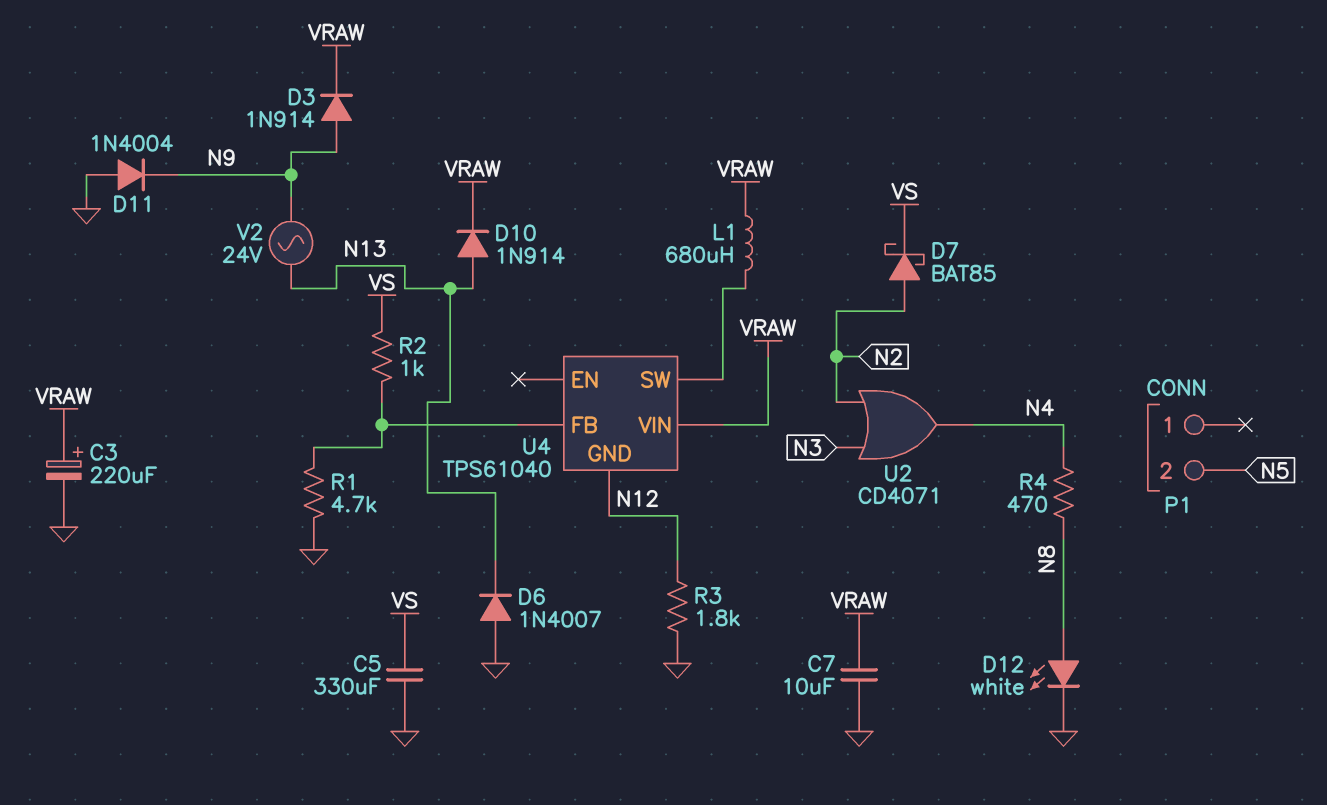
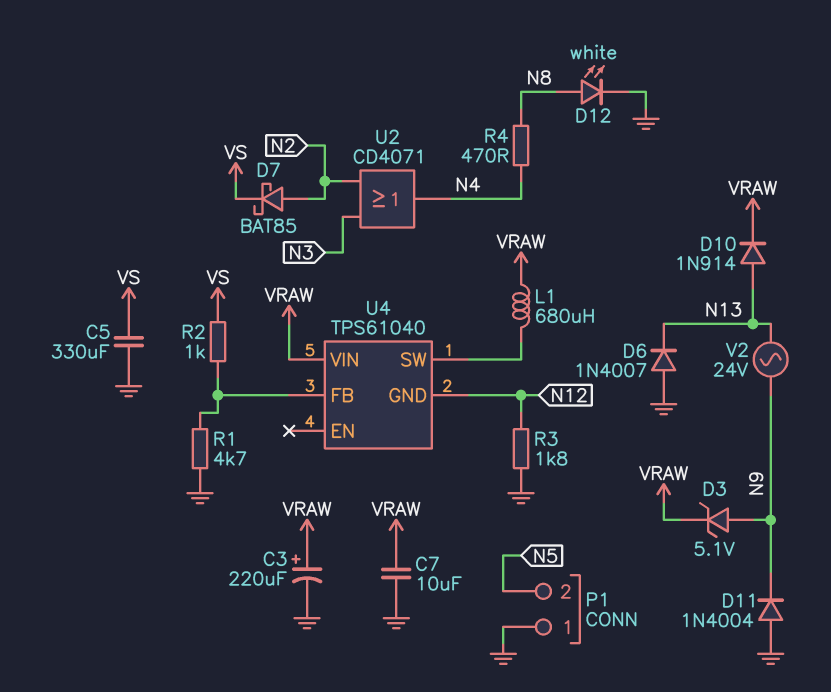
D3: diode 1N914 (A N9, K VRAW) -> zener 5.1V (A N9, K VRAW)
P1 pin 1: none -> GND

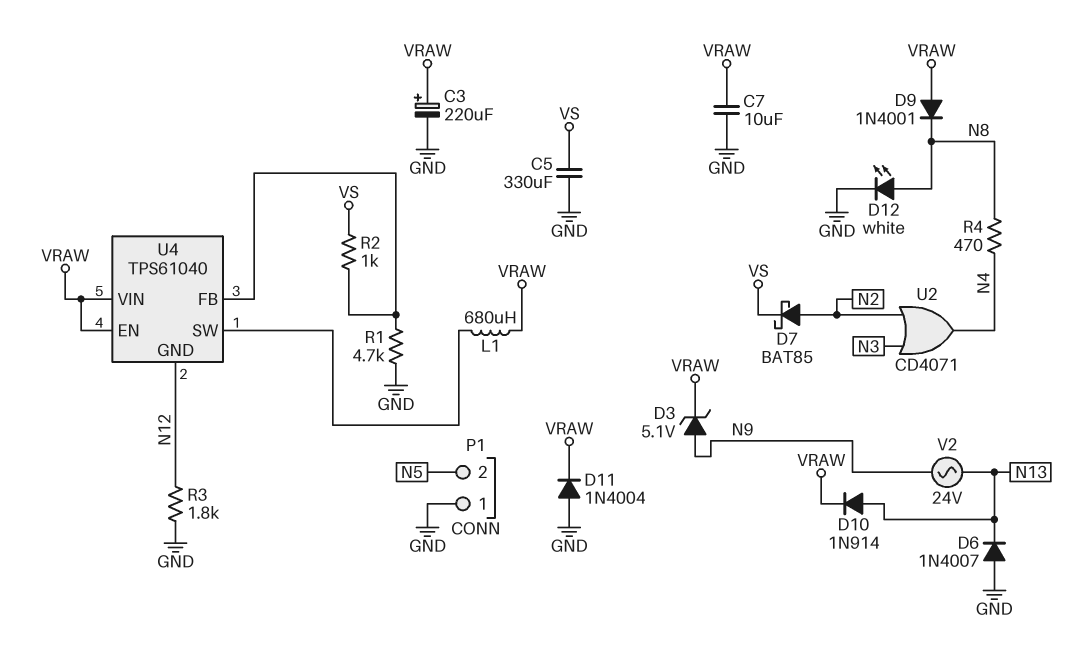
D9: none -> diode 1N4001 (A VRAW, K N8)
D11: diode 1N4004 (A GND, K N9) -> diode 1N4004 (A GND, K VRAW)
U4 pin EN: none -> VRAW

